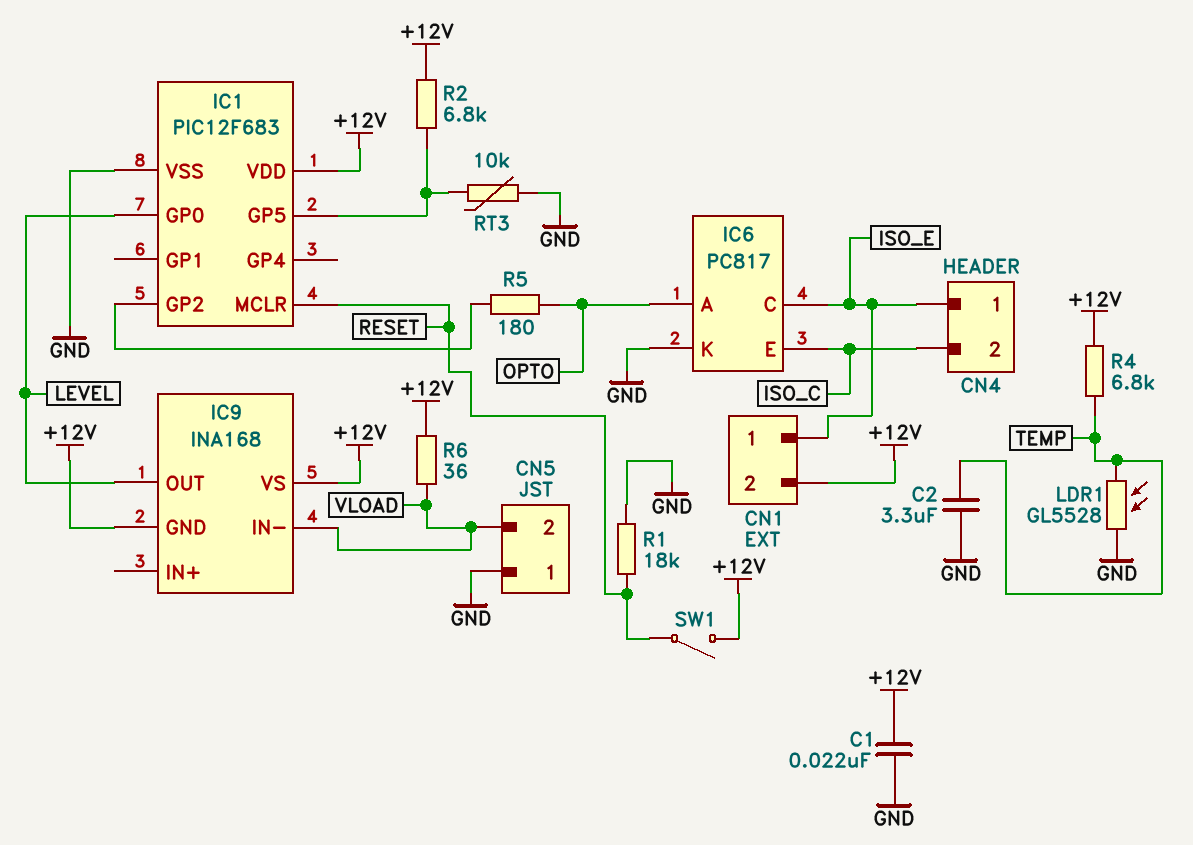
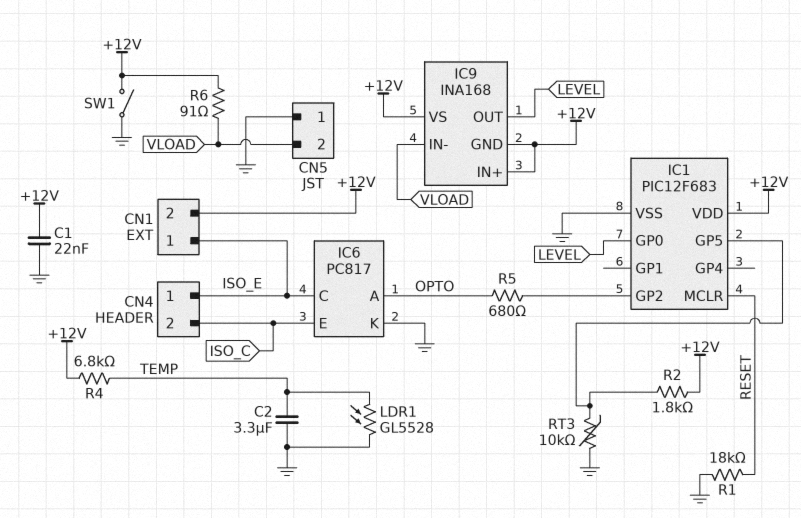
IC9 pin IN+: none -> +12V
R2: 6.8k (+12V, IC1/GP5) -> 1.8k (+12V, IC1/GP5)
R5: 180 (IC1/GP2, OPTO) -> 680 (IC1/GP2, OPTO)
R6: 36 (+12V, VLOAD) -> 91 (+12V, VLOAD)
SW1: switch (+12V, RESET) -> switch (+12V, GND)

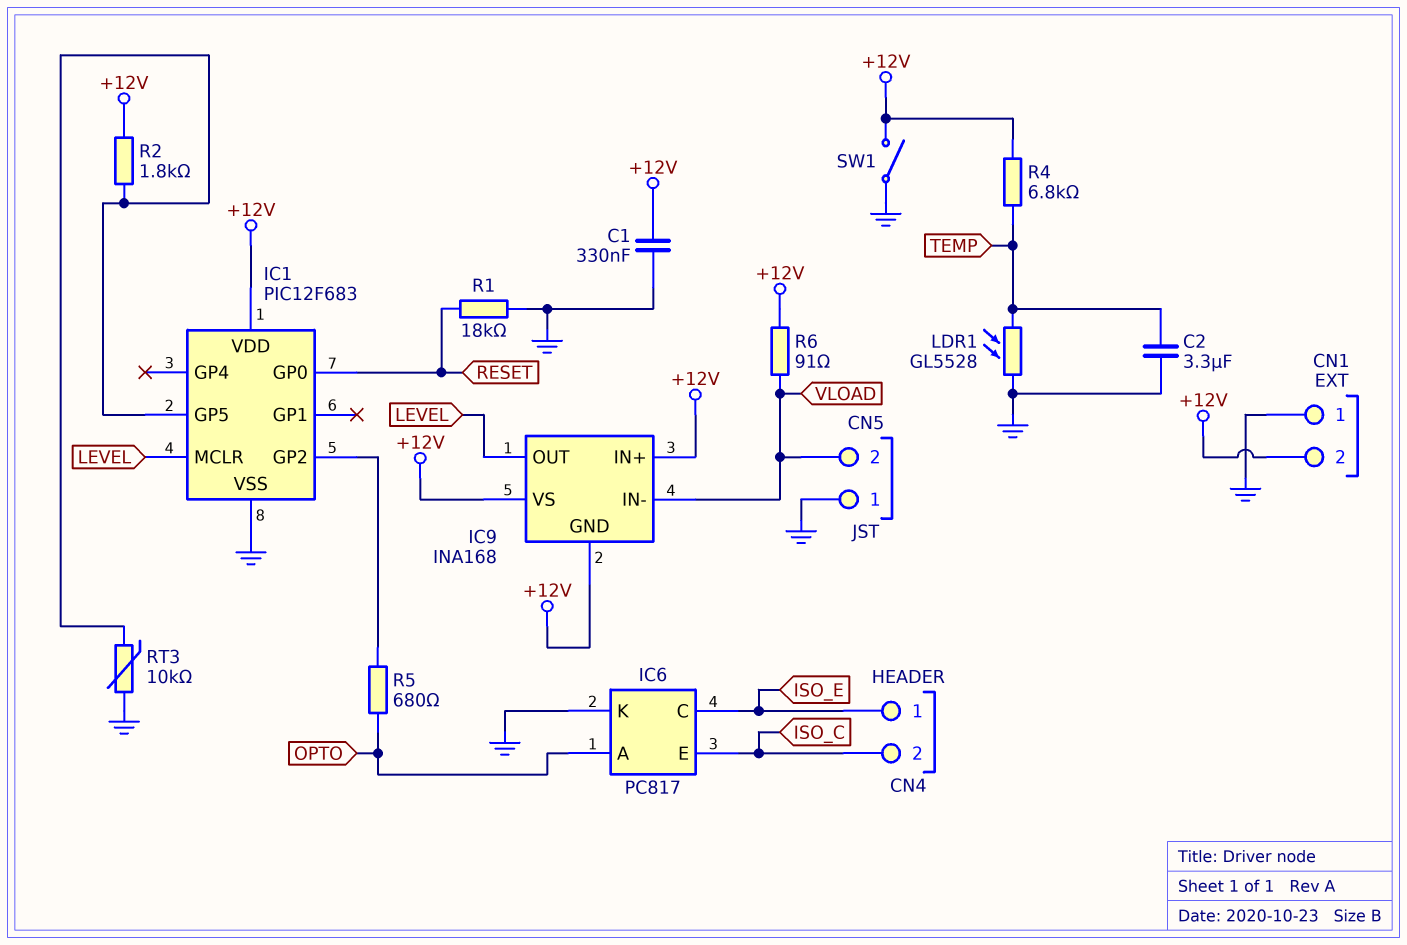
C1: 22nF (+12V, GND) -> 330nF (+12V, GND)
CN1 pin 1: ISO_E -> GND
IC1 pin GP0: LEVEL -> RESET
IC1 pin MCLR: RESET -> LEVEL

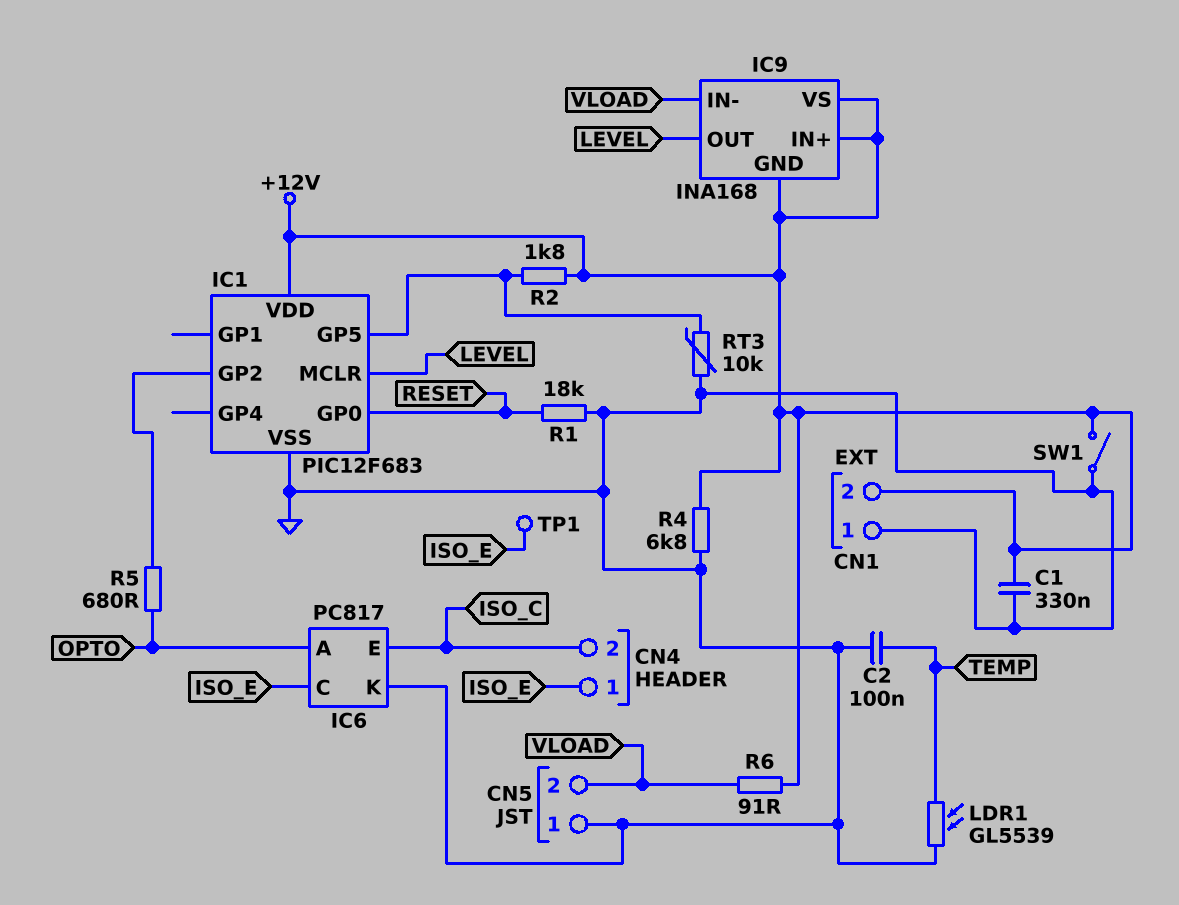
C2: 3.3uF (GND, TEMP) -> 100nF (GND, TEMP)
LDR1: GL5528 (GND, TEMP) -> GL5539 (GND, TEMP)
R4: 6.8k (+12V, TEMP) -> 6.8k (+12V, GND)
TP1: none -> test point (ISO_E)

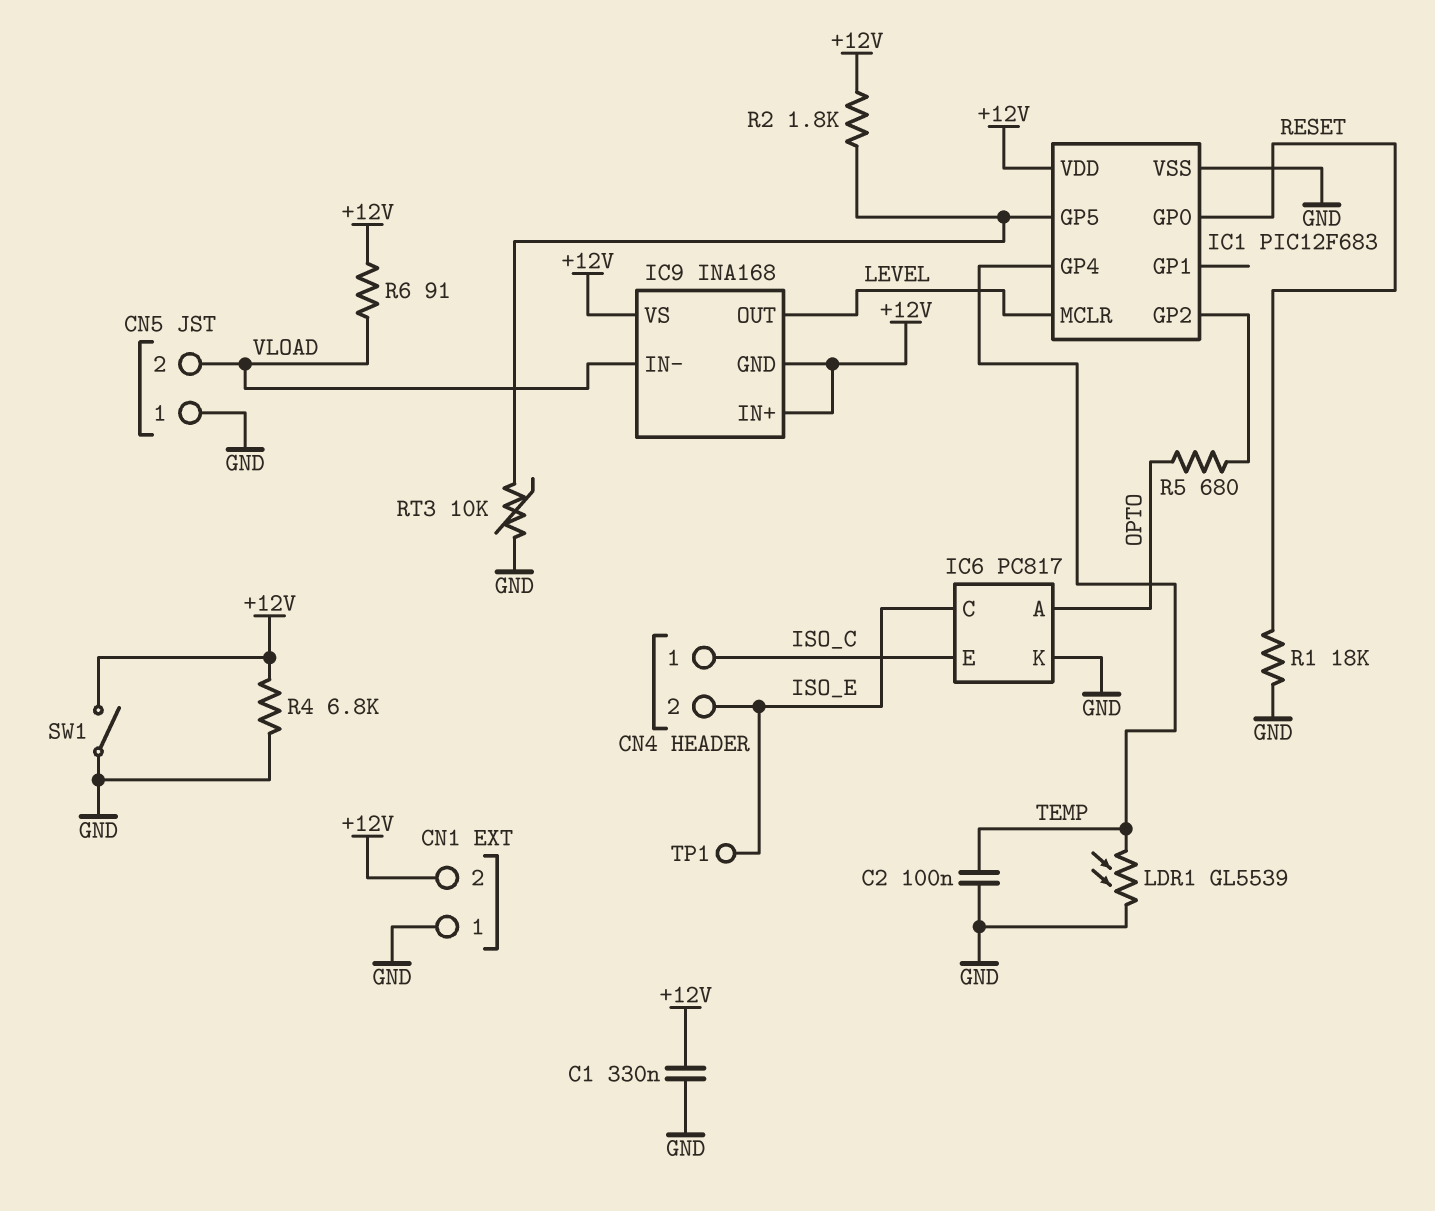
CN4 pin 1: ISO_E -> ISO_C
CN4 pin 2: ISO_C -> ISO_E
IC1 pin GP4: none -> TEMP

